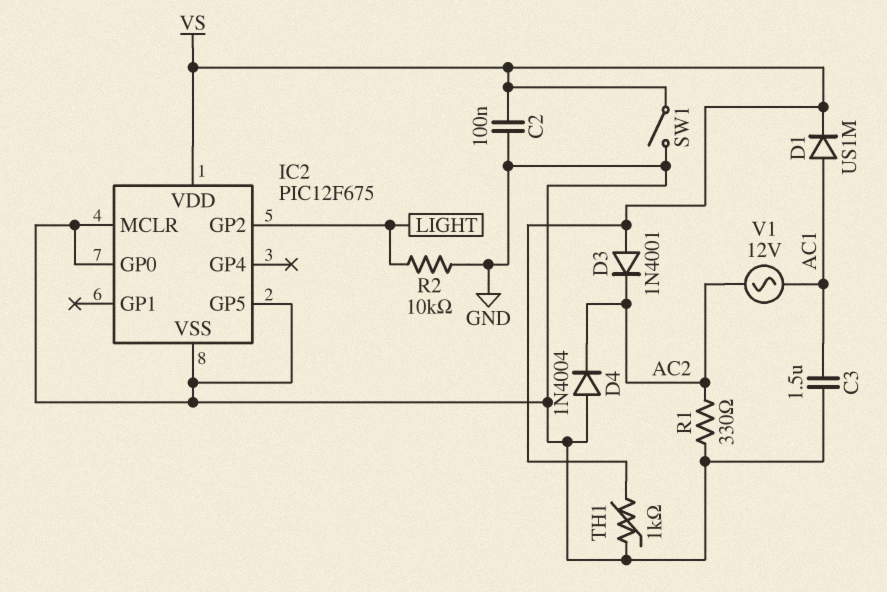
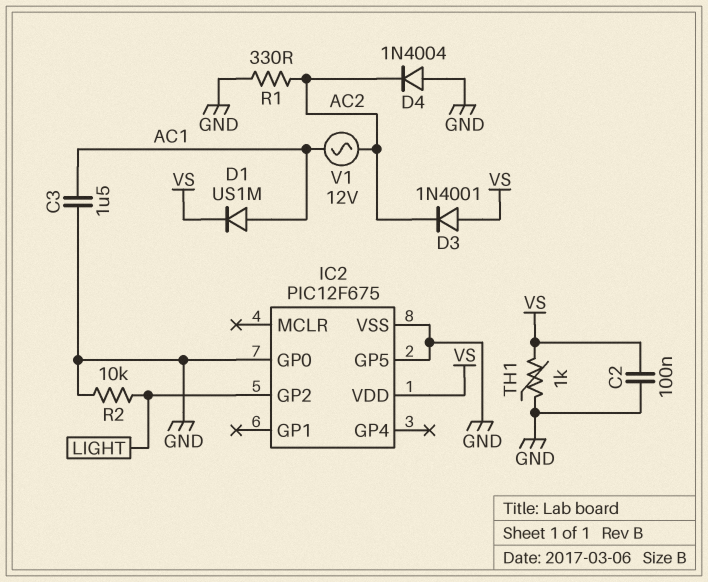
IC2 pin MCLR: GND -> none
SW1: switch (GND, VS) -> none

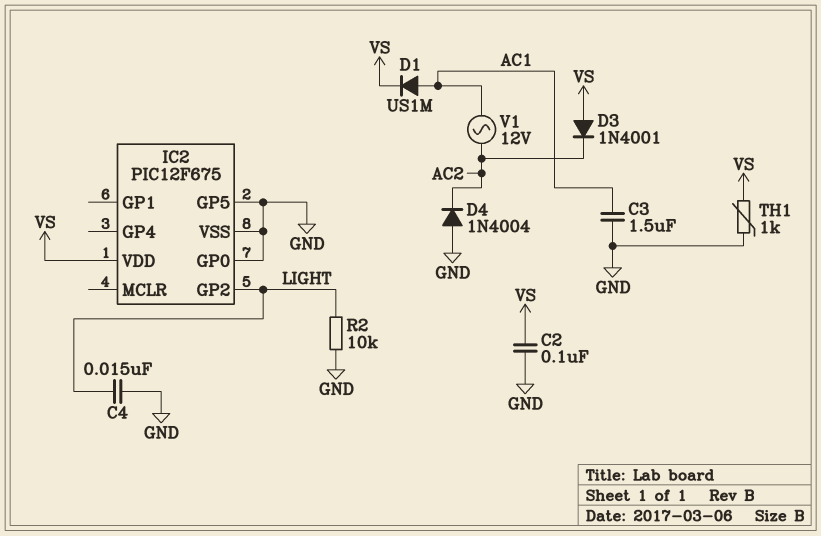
C4: none -> 15nF (GND, LIGHT)
R1: 330 (AC2, GND) -> none

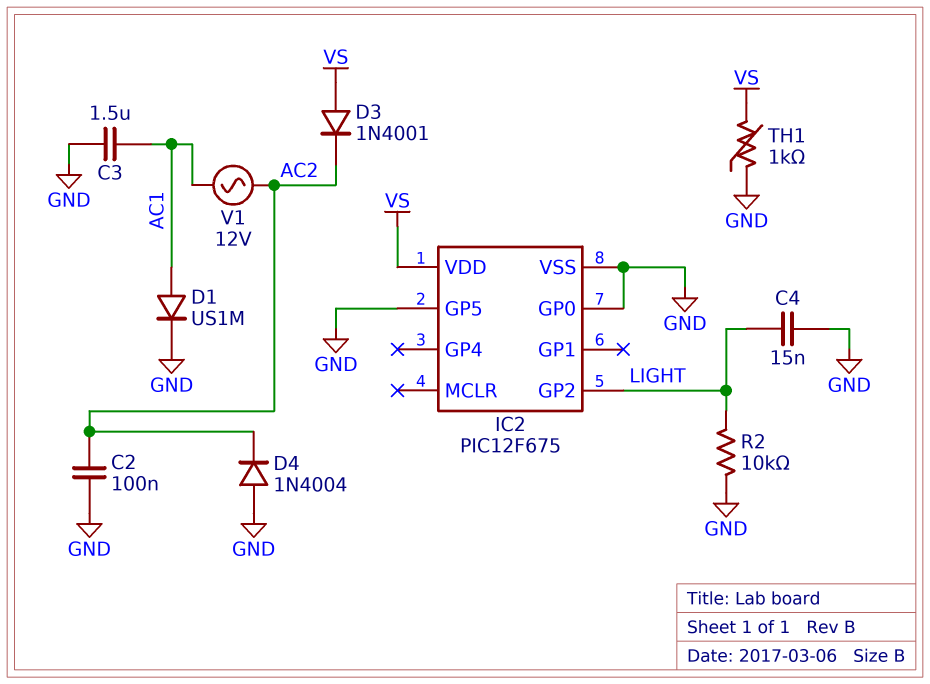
C2: 100nF (GND, VS) -> 100nF (AC2, GND)
D1: diode US1M (A AC1, K VS) -> diode US1M (A AC1, K GND)

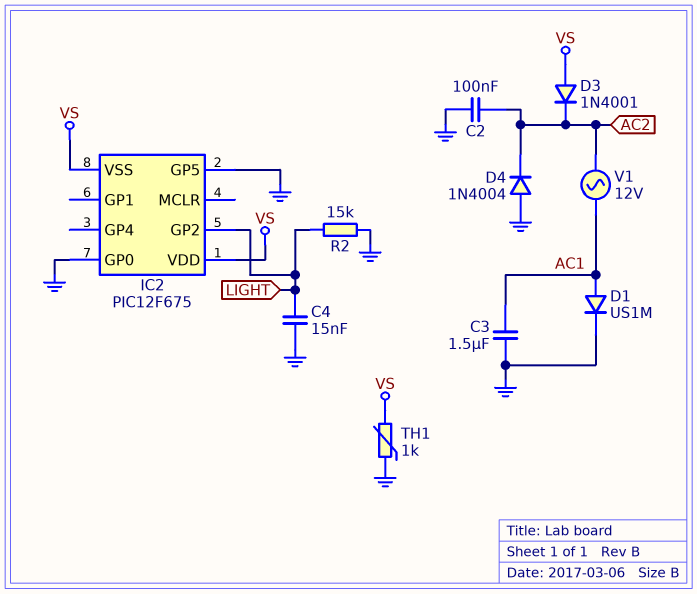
IC2 pin VSS: GND -> VS
R2: 10k (GND, LIGHT) -> 15k (GND, LIGHT)

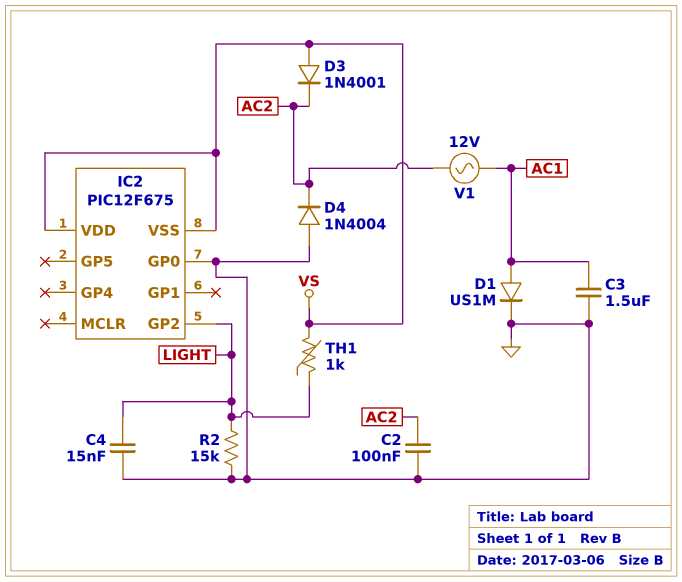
IC2 pin GP5: GND -> none
TH1: 1k (GND, VS) -> 1k (LIGHT, VS)

